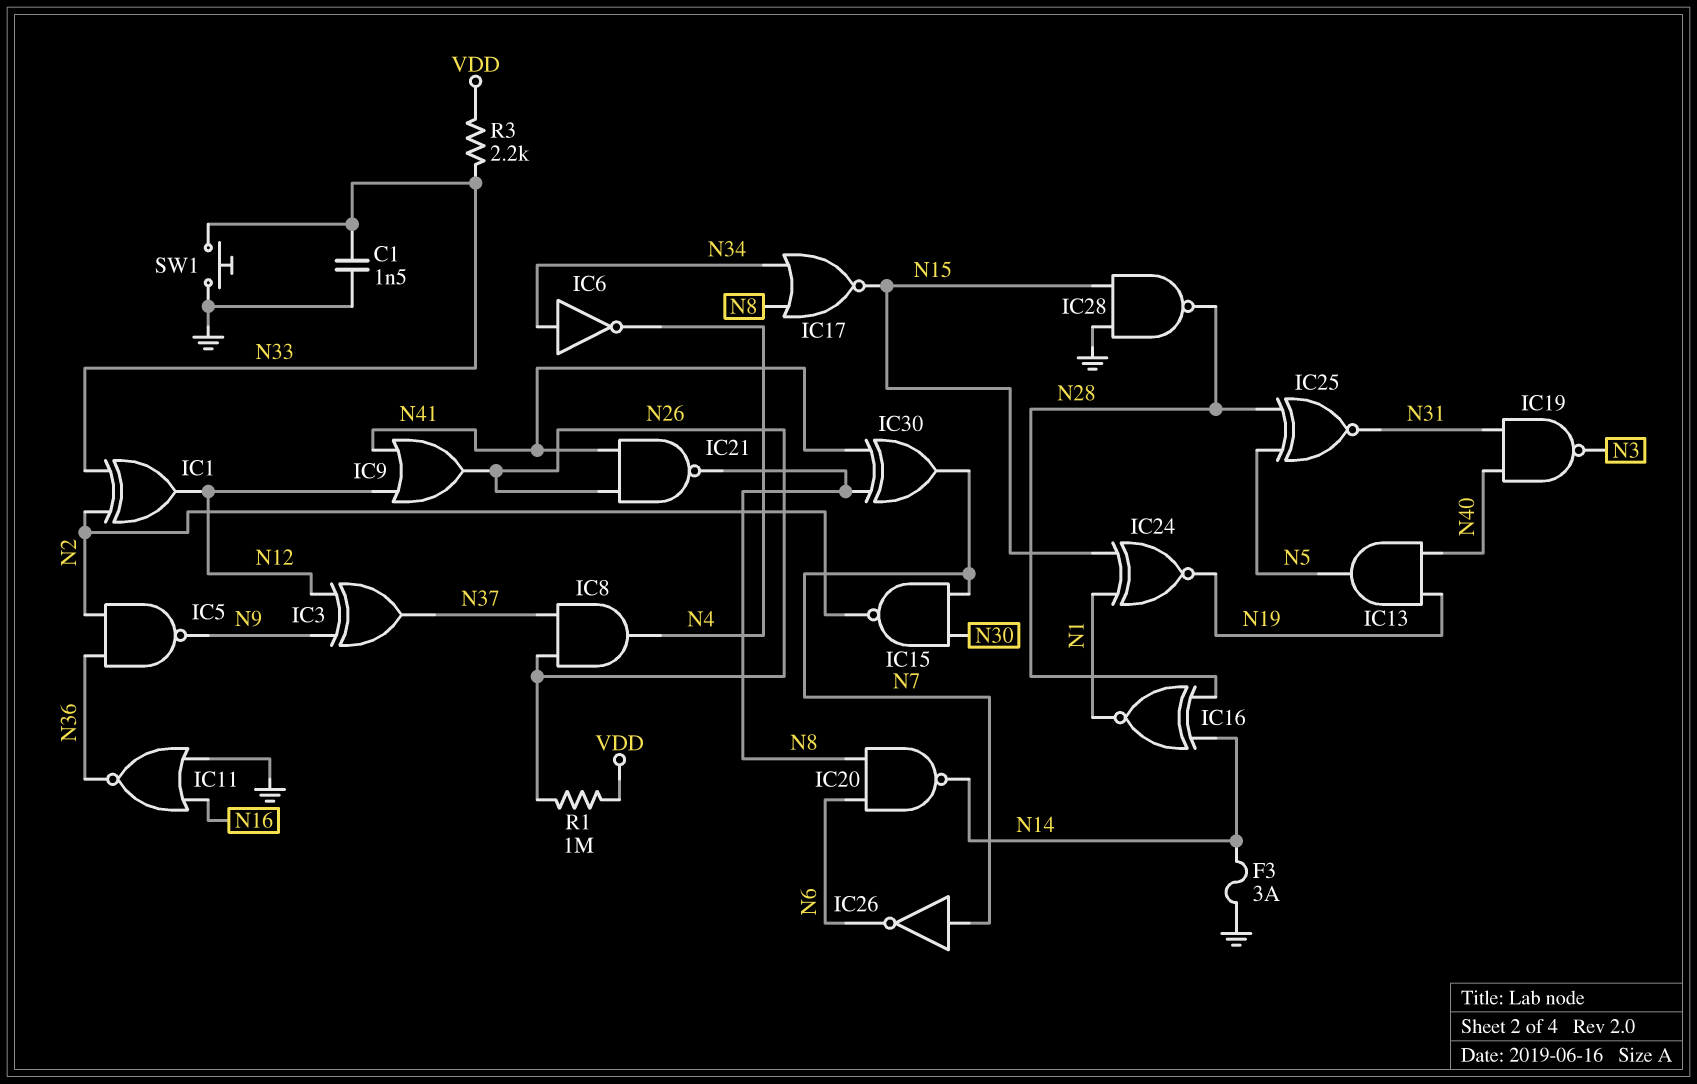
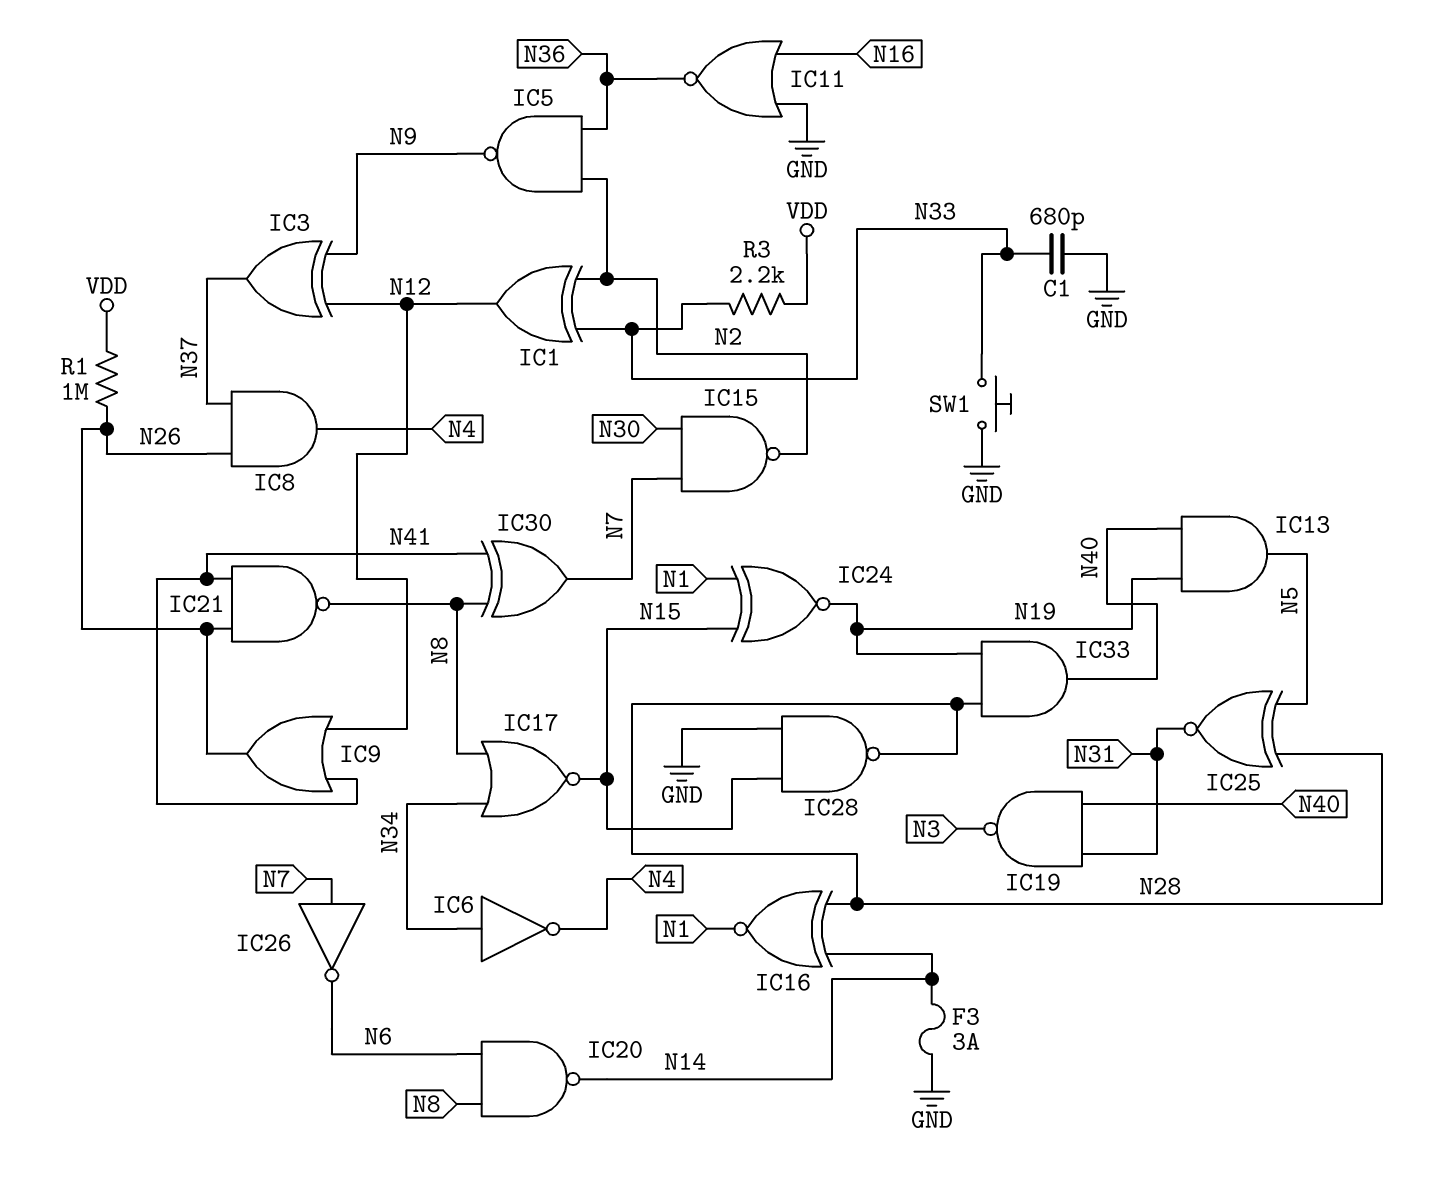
C1: 1.5nF (GND, N33) -> 680pF (GND, N33)
IC33: none -> AND (in N19, in N28, out N40)

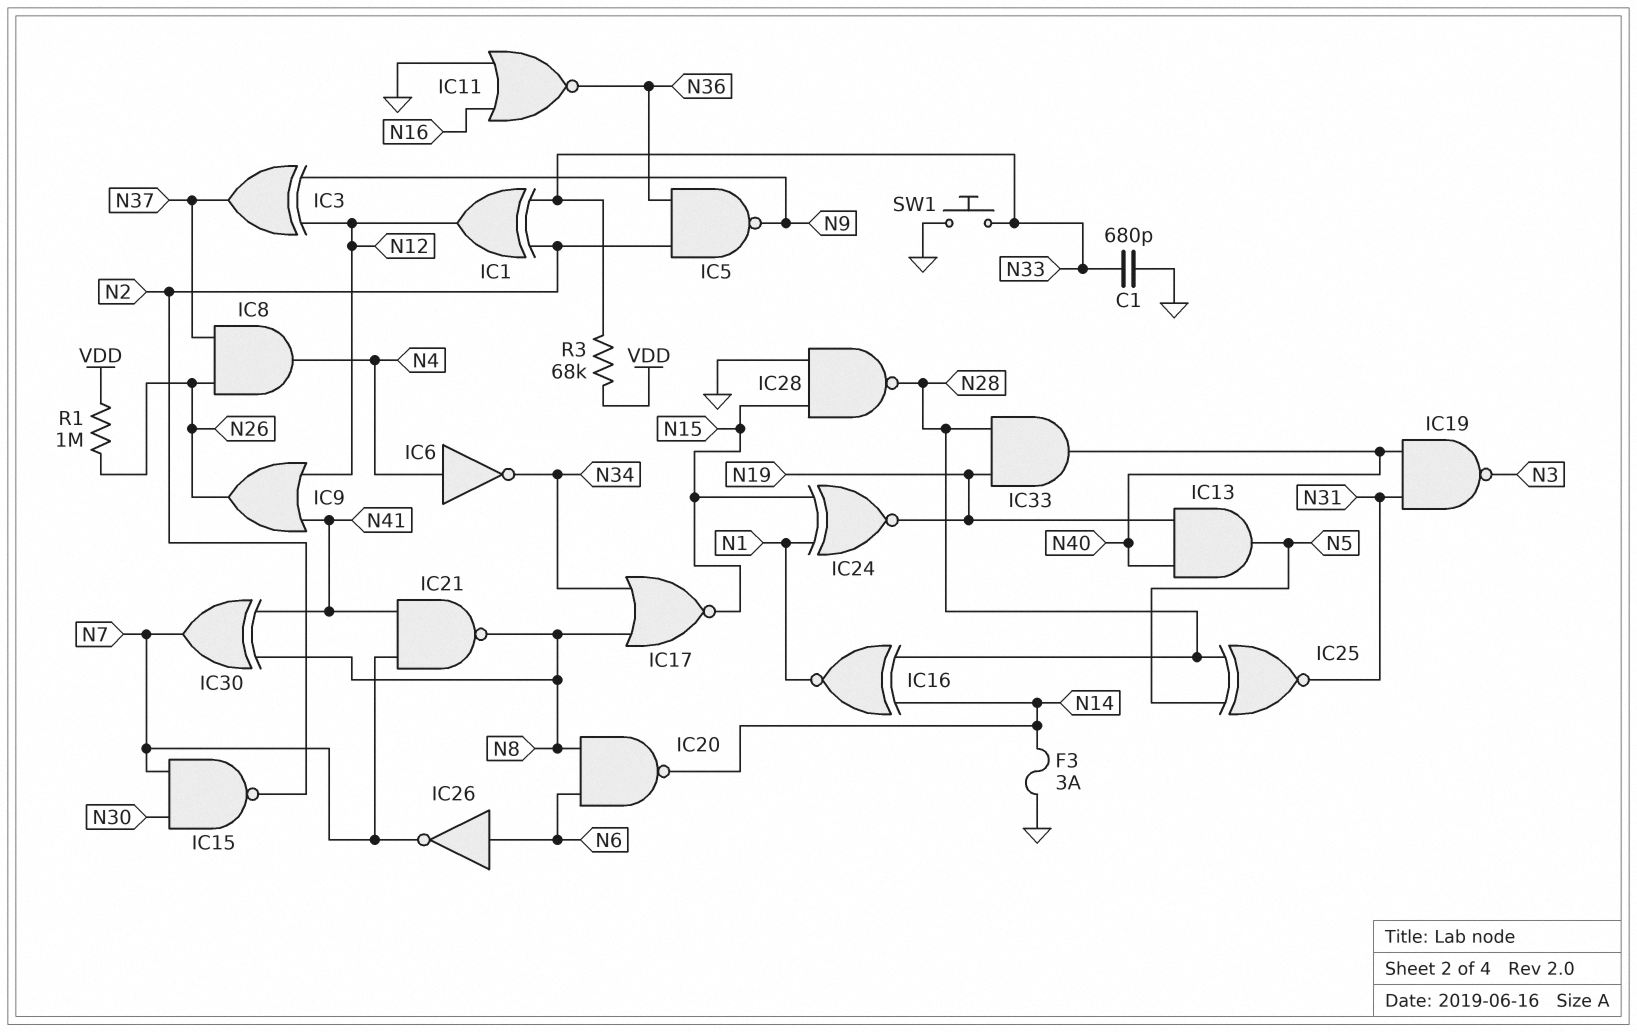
IC6: NOT (in N34, out N4) -> NOT (in N4, out N34)
IC21: NAND (in N26, in N41, out N8) -> NAND (in N7, in N41, out N8)
IC26: NOT (in N7, out N6) -> NOT (in N6, out N7)
R3: 2.2k (N33, VDD) -> 68k (N33, VDD)

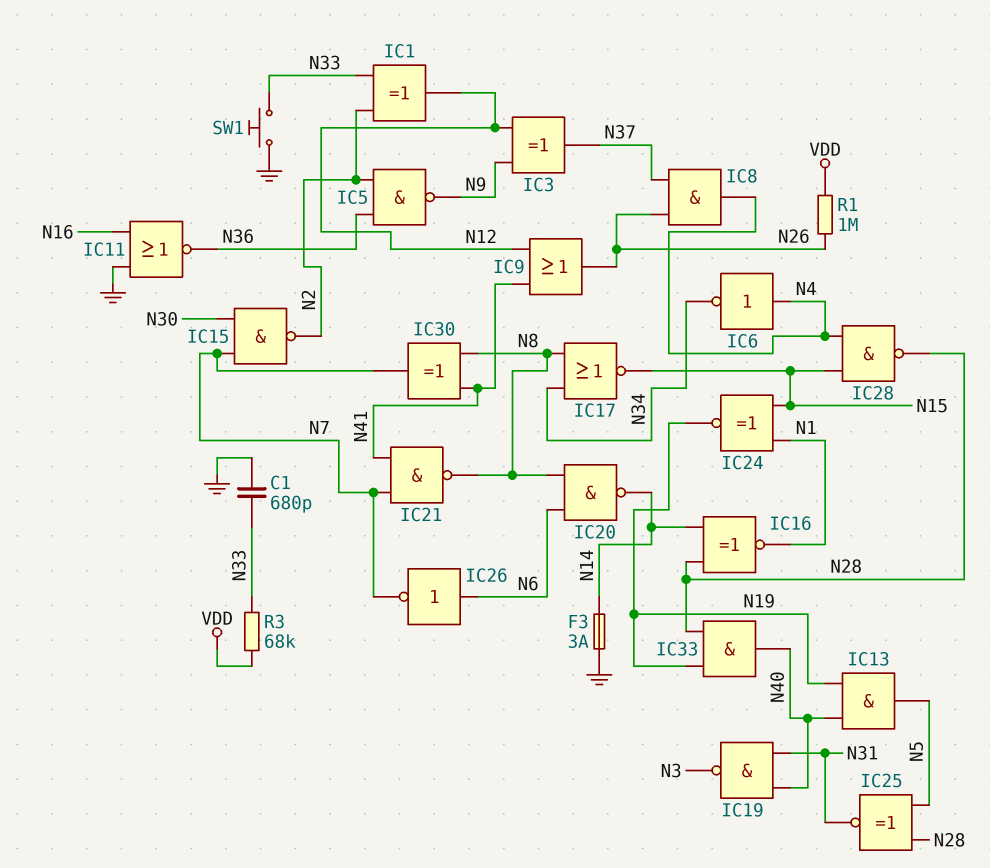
IC28: NAND (in GND, in N15, out N28) -> NAND (in N4, in N15, out N28)

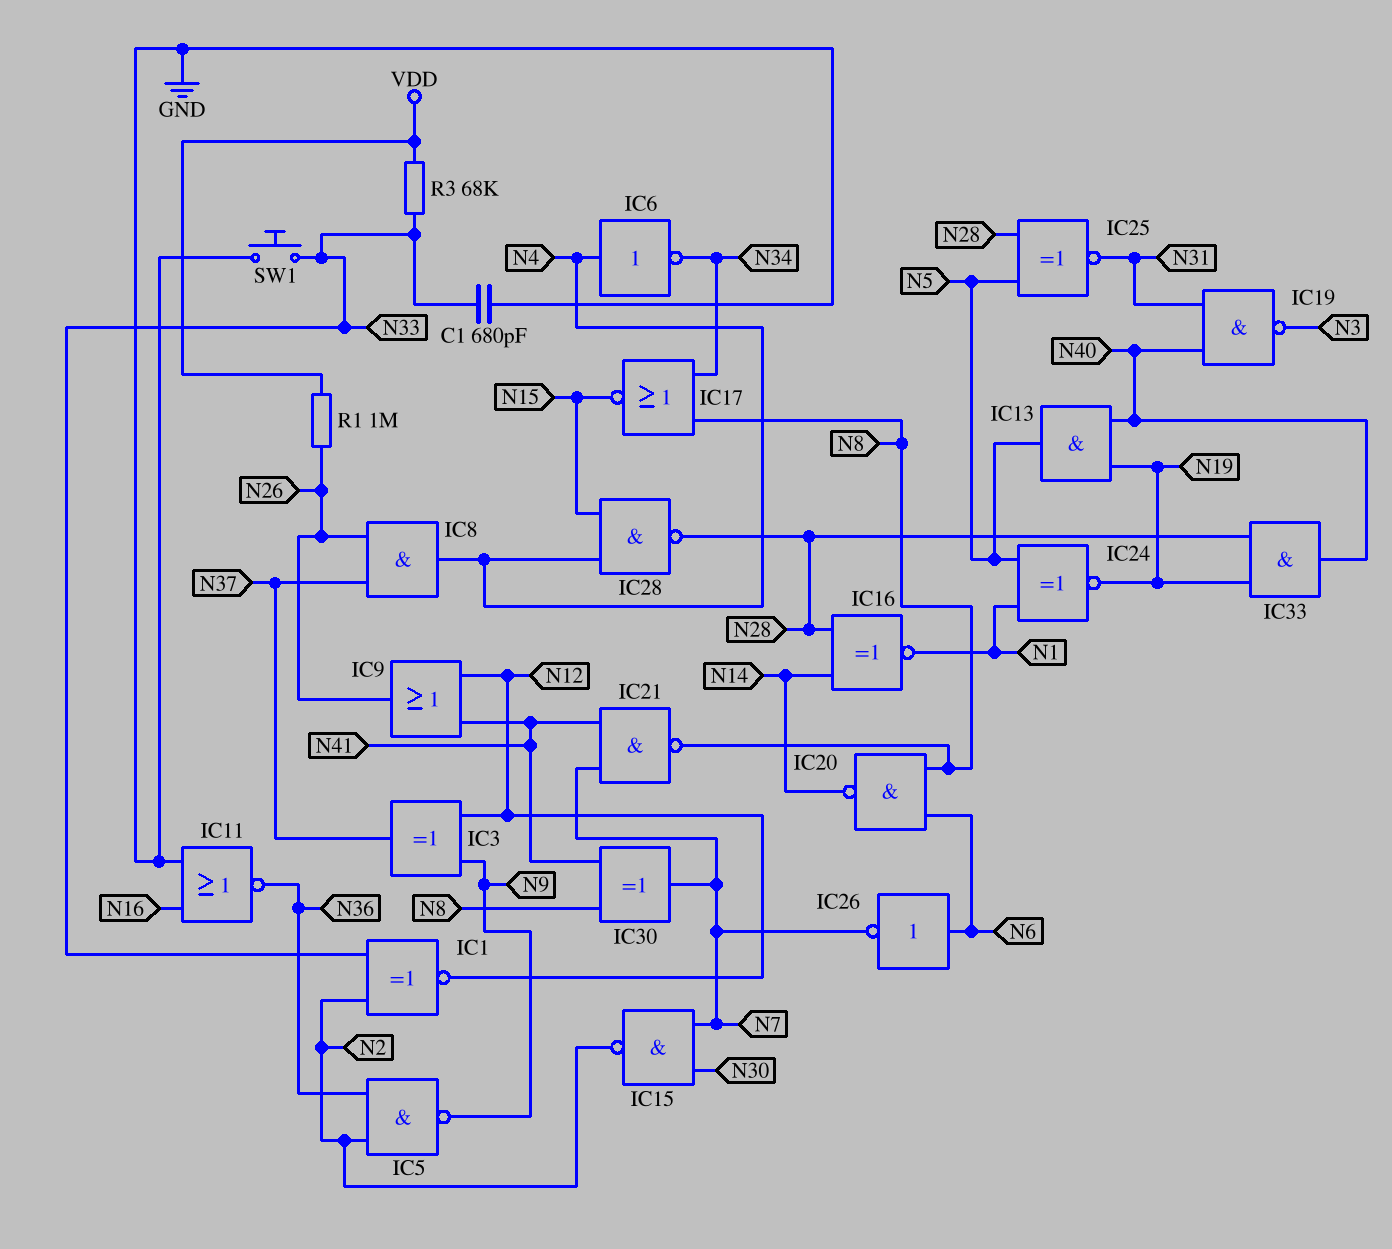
F3: 3A (GND, N14) -> none
IC1: XOR (in N2, in N33, out N12) -> XNOR (in N2, in N33, out N12)
IC24: XNOR (in N1, in N15, out N19) -> XNOR (in N1, in N5, out N19)

